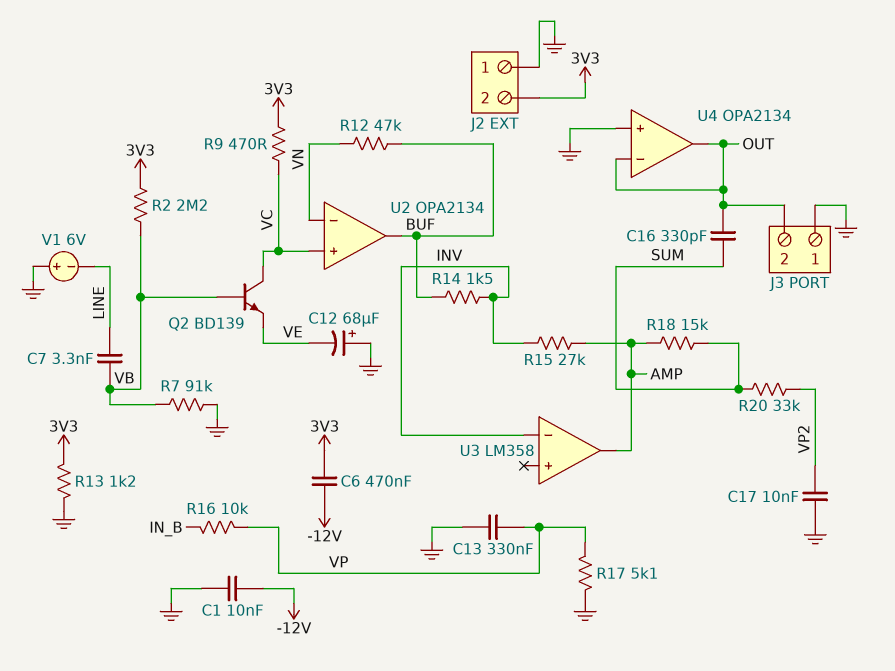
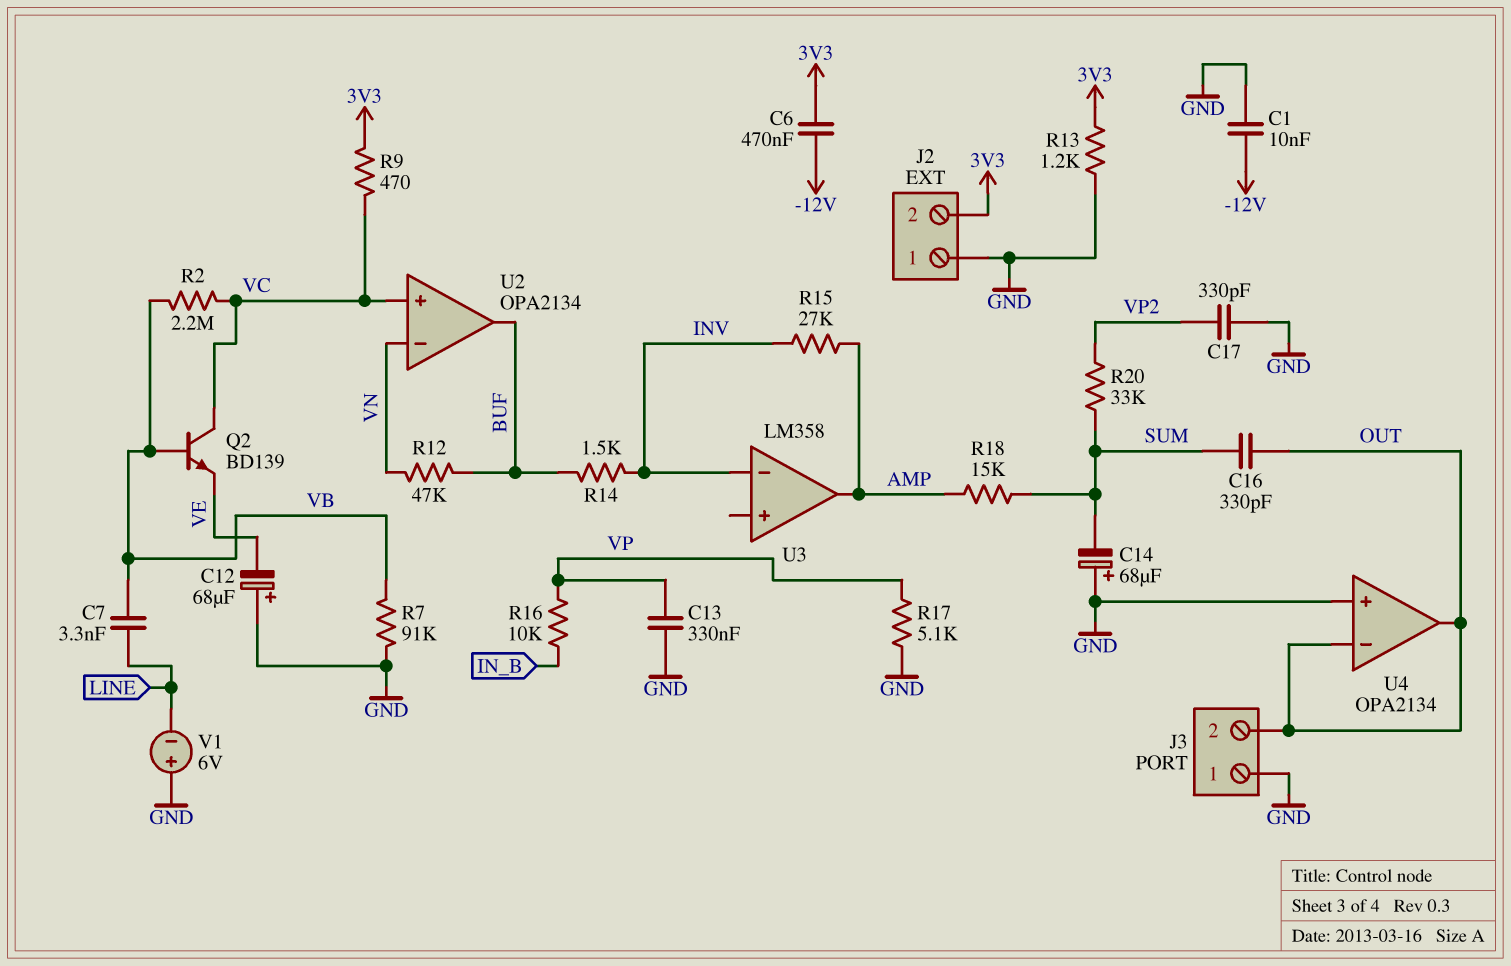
C14: none -> 68uF (plus GND, minus SUM)
C17: 10nF (GND, VP2) -> 330pF (GND, VP2)
R2: 2.2M (3V3, VB) -> 2.2M (VB, VC)

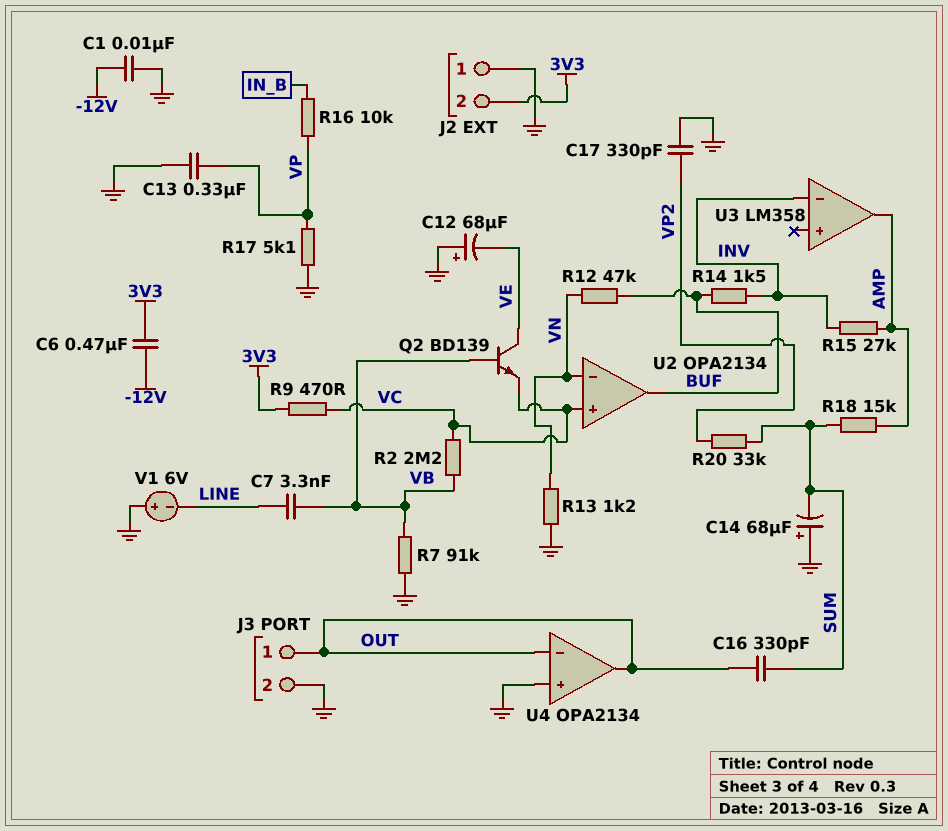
J3 pin 1: GND -> OUT
J3 pin 2: OUT -> GND
Q2: NPN BD139 (B VB, C VC, E VE) -> NPN BD139 (B VB, C VE, E VC)
R13: 1.2k (3V3, GND) -> 1.2k (GND, VN)

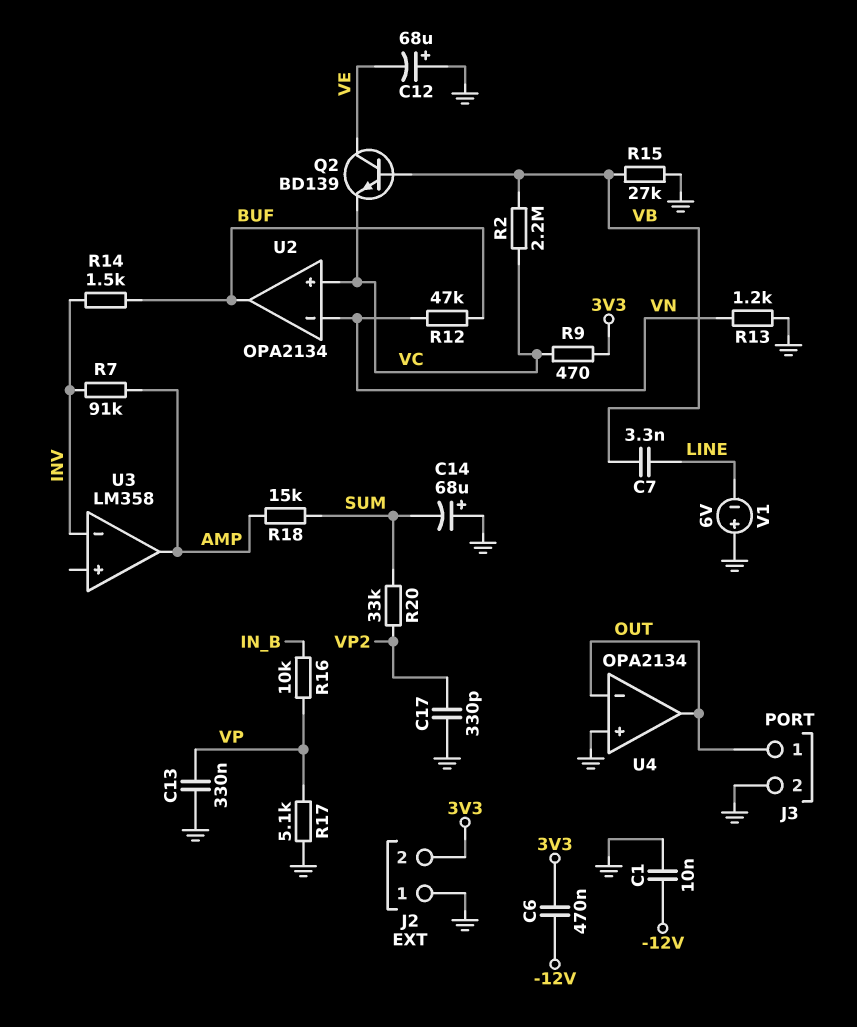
C16: 330pF (OUT, SUM) -> none
R7: 91k (GND, VB) -> 91k (AMP, INV)
R15: 27k (AMP, INV) -> 27k (GND, VB)

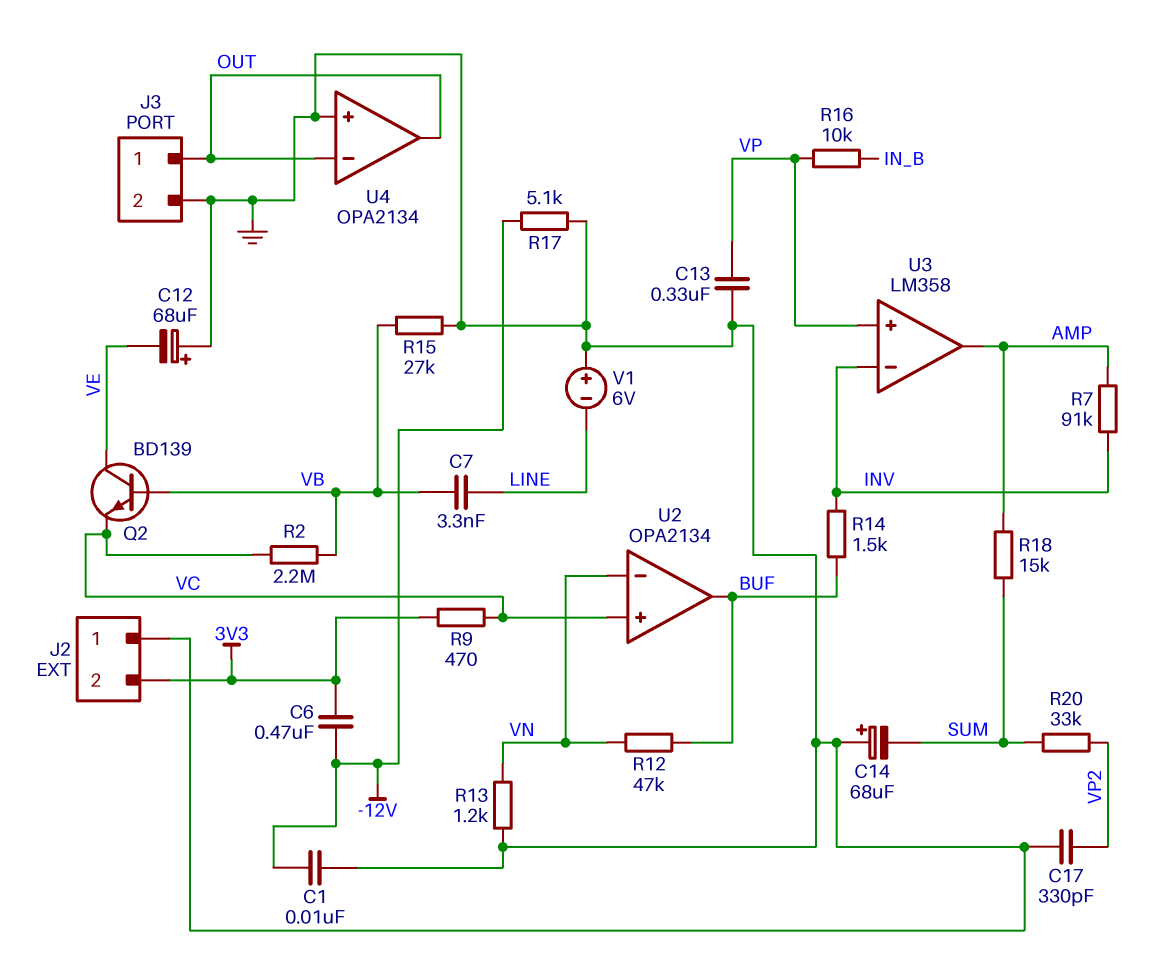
R17: 5.1k (GND, VP) -> 5.1k (-12V, GND)
U3 pin in+: none -> VP

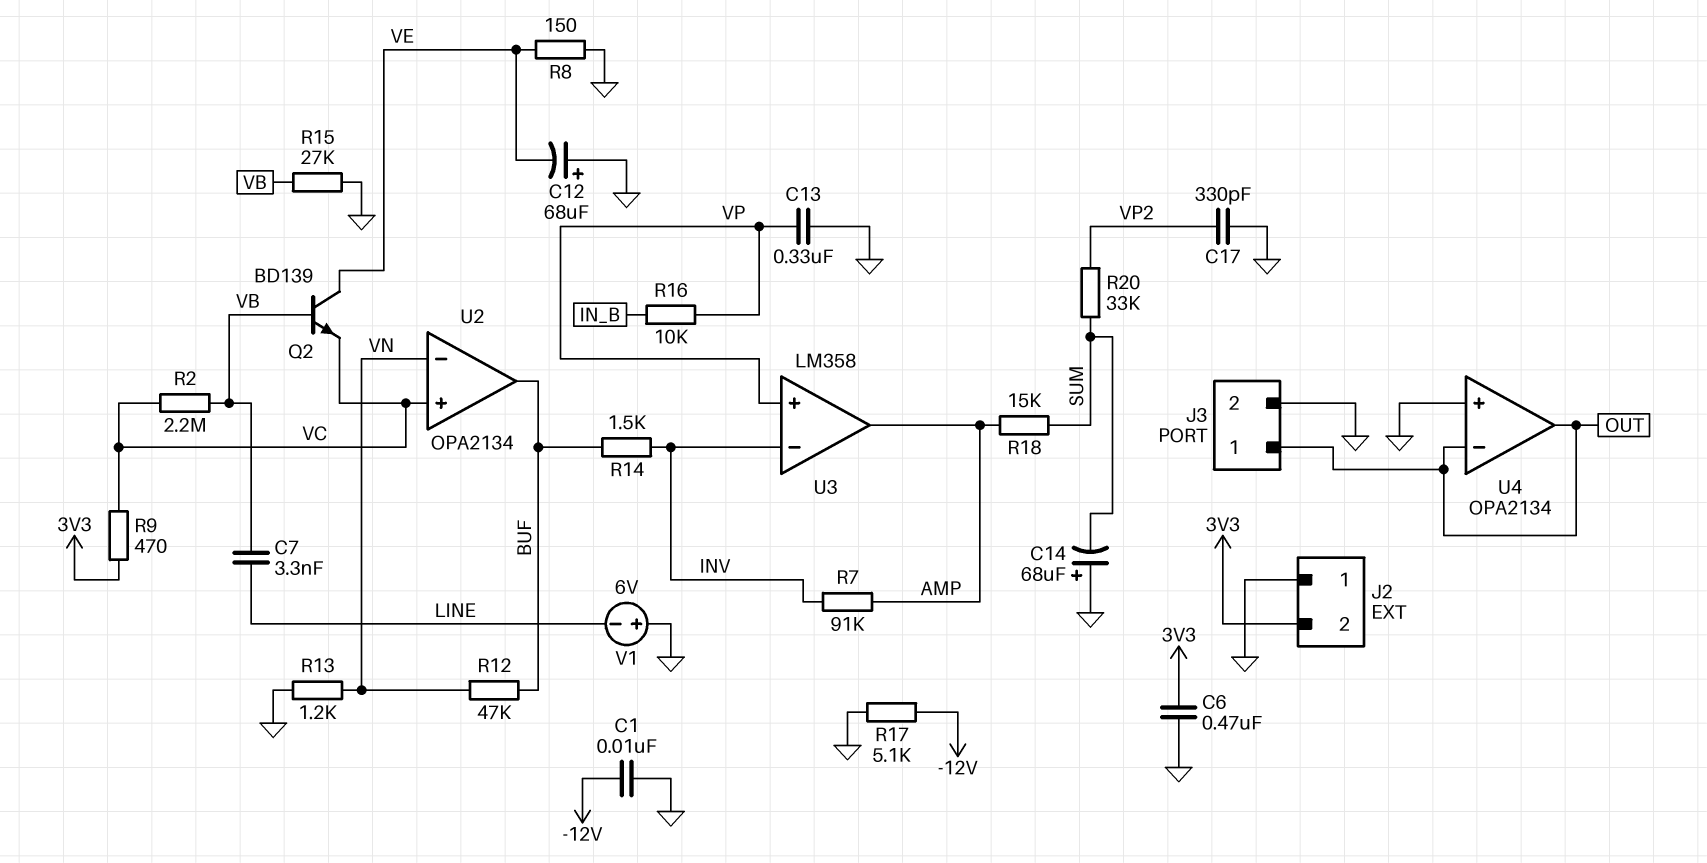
C6: 470nF (-12V, 3V3) -> 470nF (3V3, GND)
R8: none -> 150 (GND, VE)

